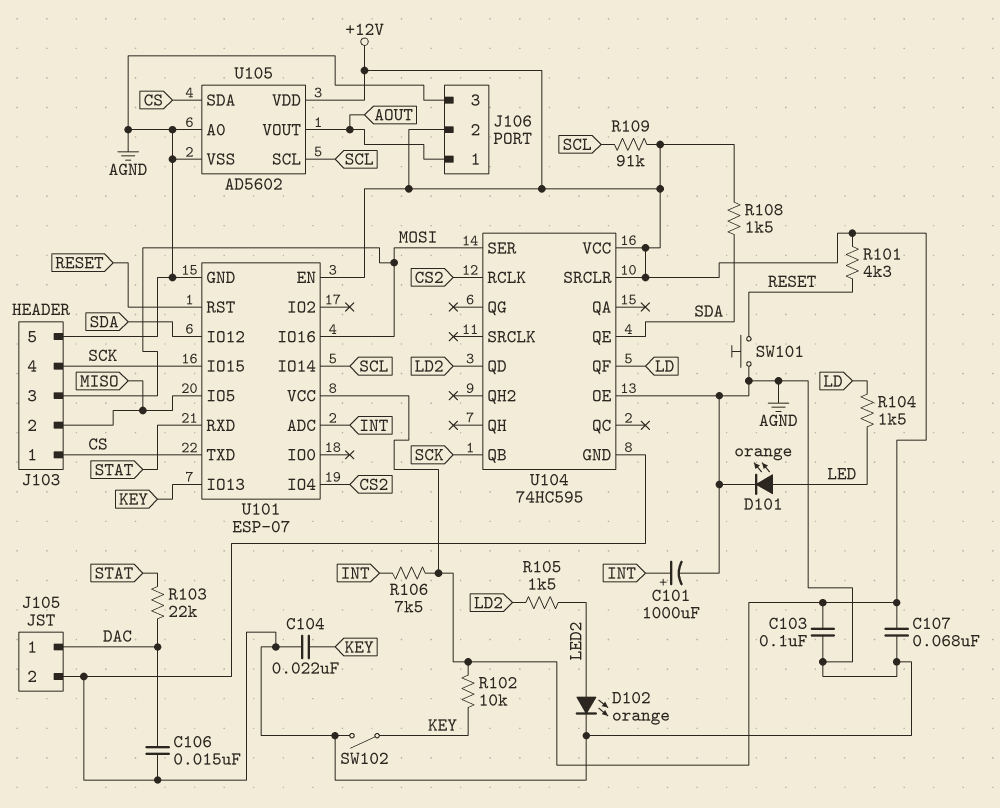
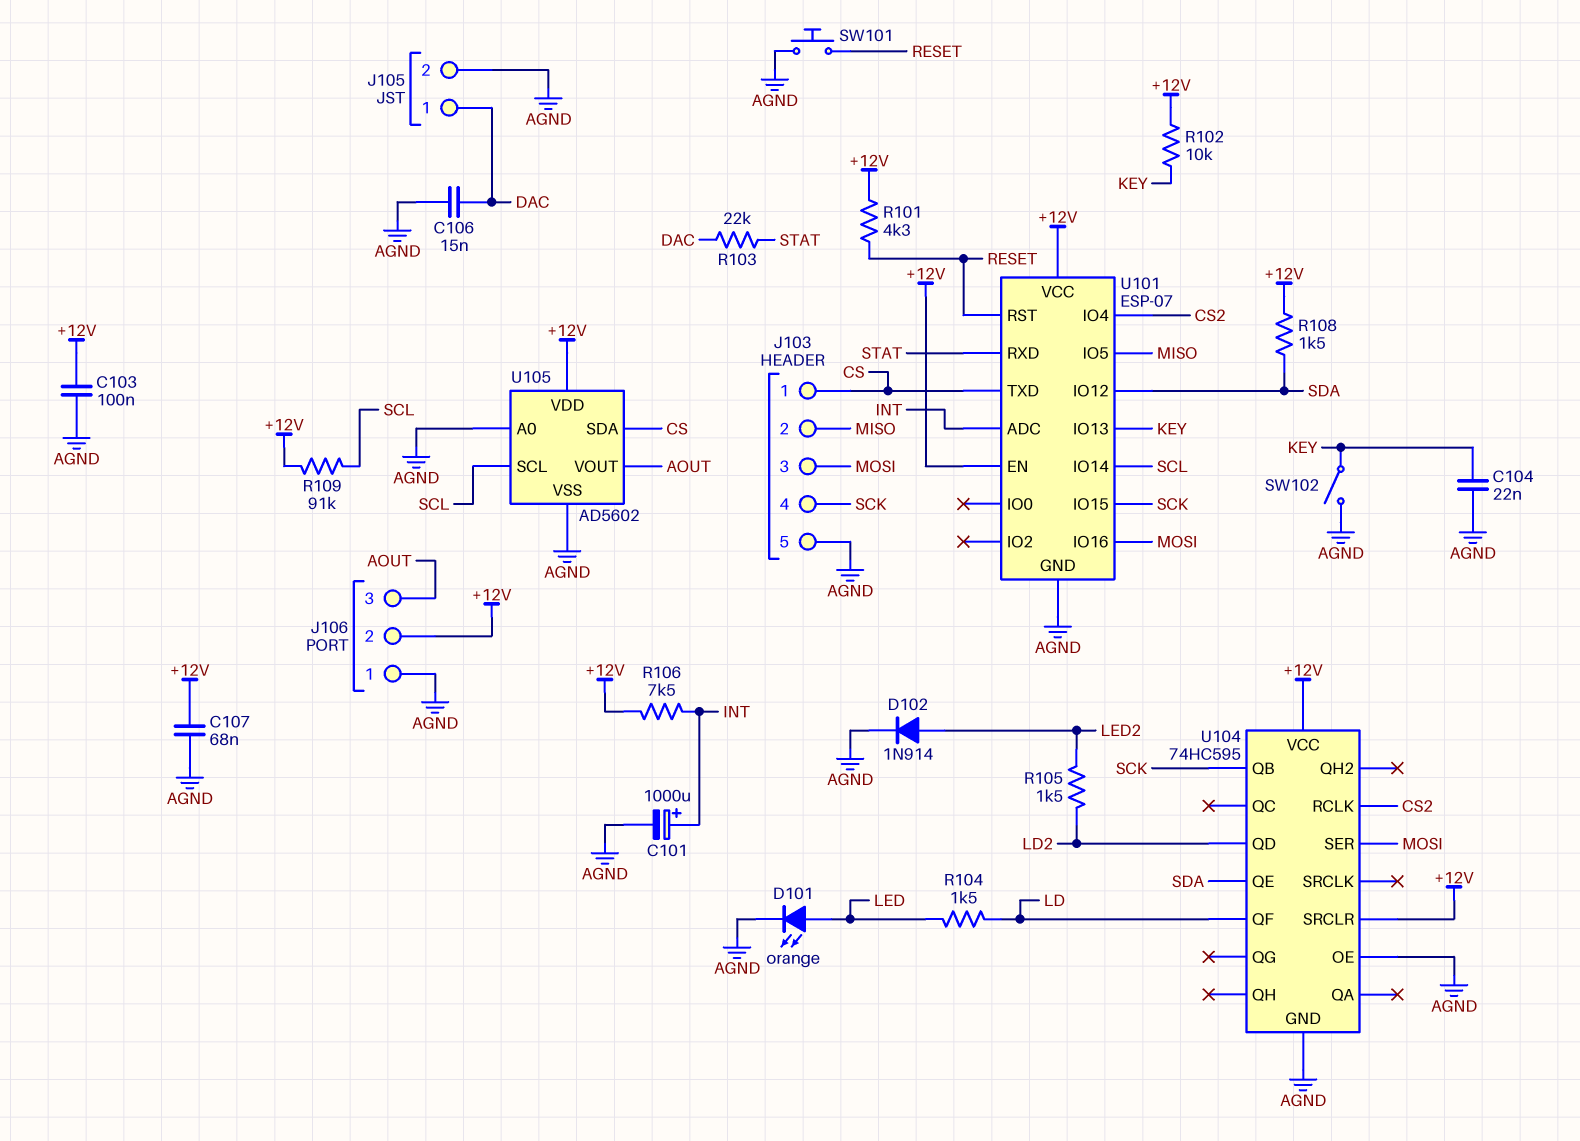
D102: LED orange (A LED2, K AGND) -> diode 1N914 (A LED2, K AGND)
J106 pin 1: AOUT -> AGND
J106 pin 3: AGND -> AOUT

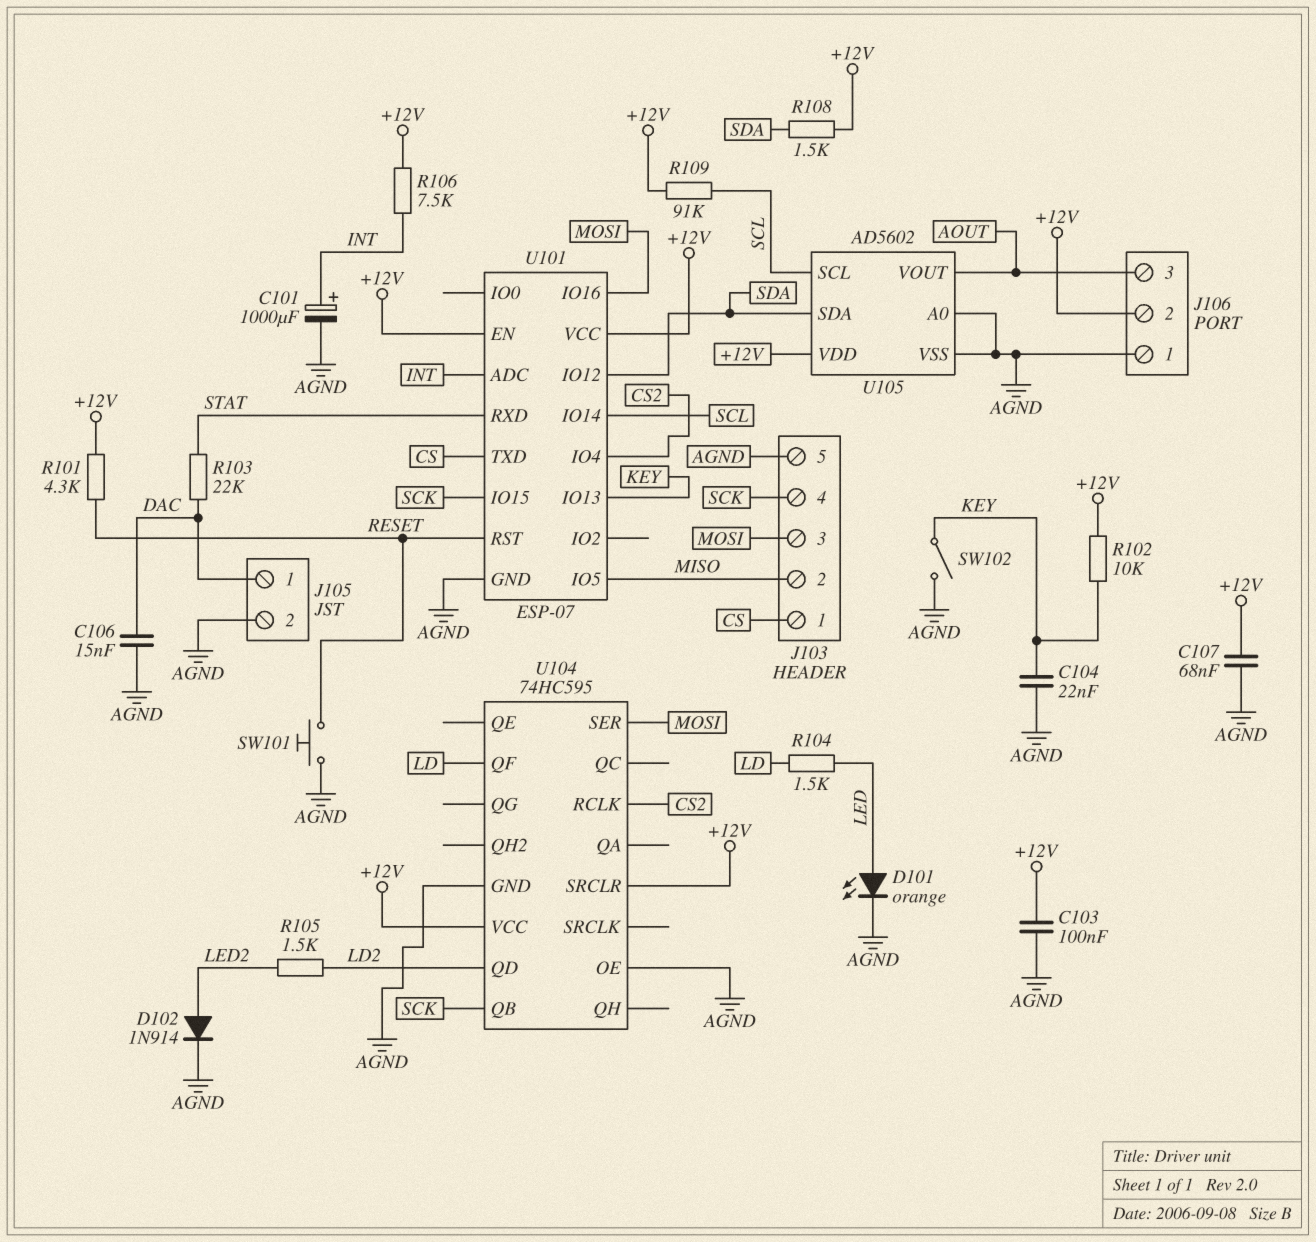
U104 pin QE: SDA -> none
U105 pin SDA: CS -> SDA

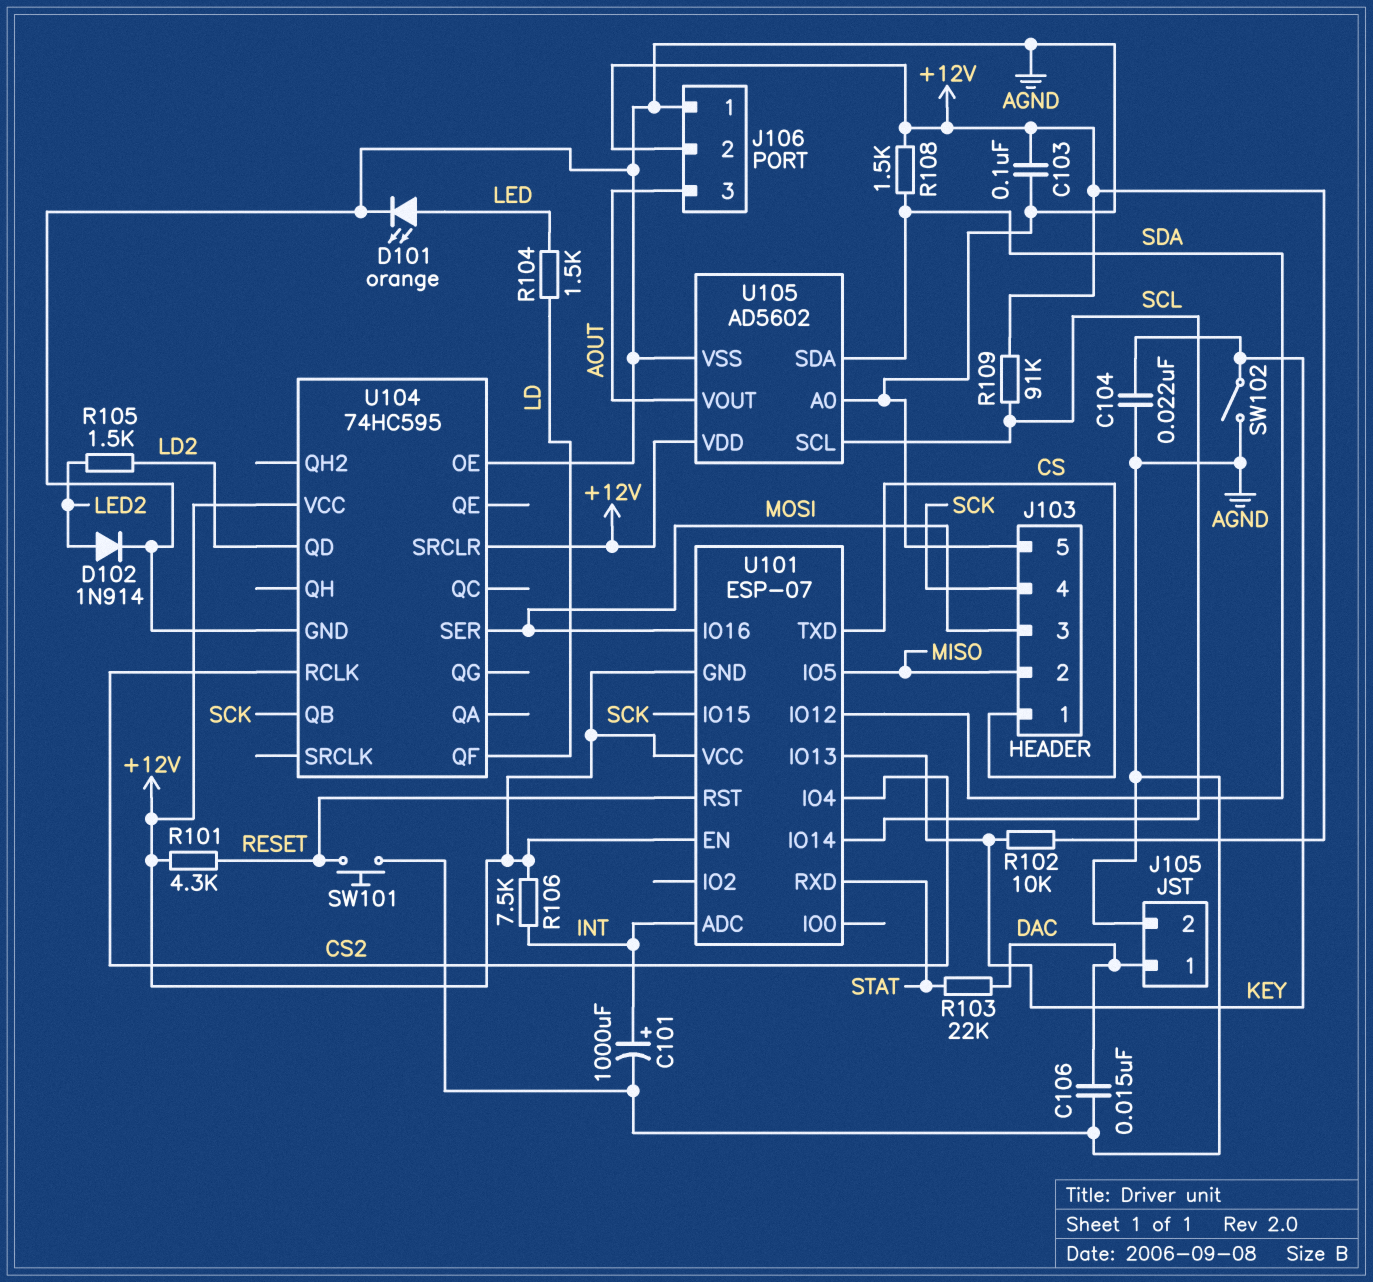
C107: 68nF (+12V, AGND) -> none
U101 pin GND: AGND -> +12V

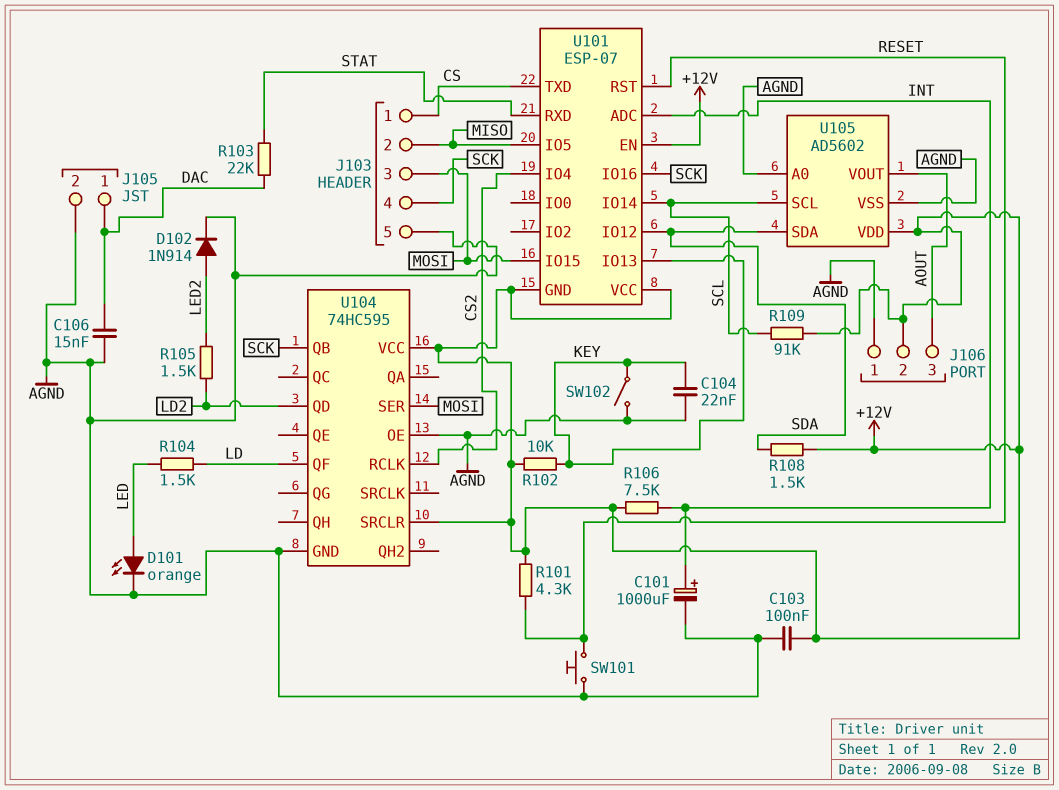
U101 pin IO15: SCK -> MOSI
U101 pin IO16: MOSI -> SCK

